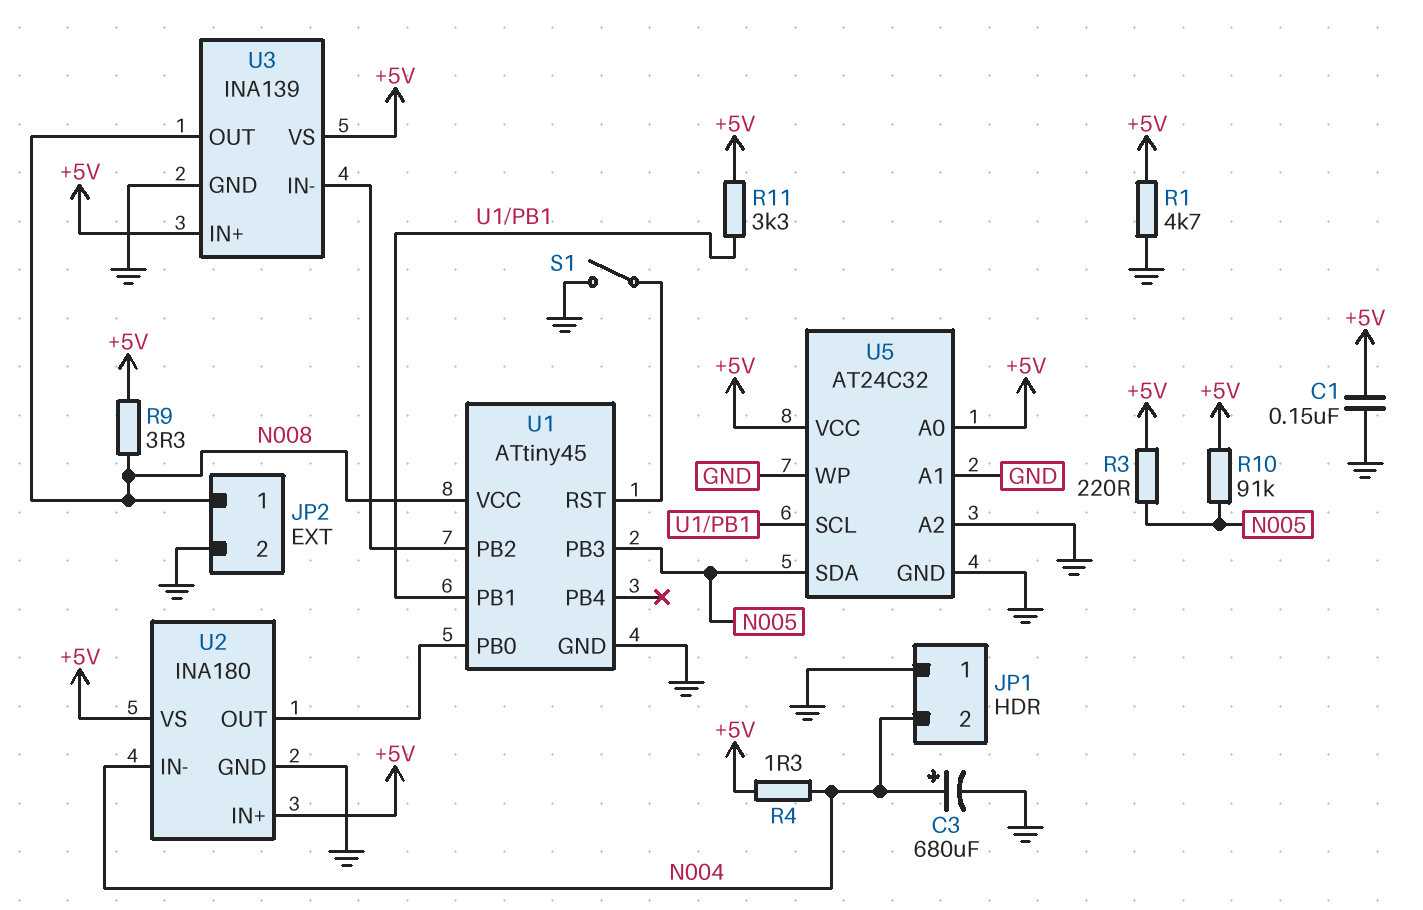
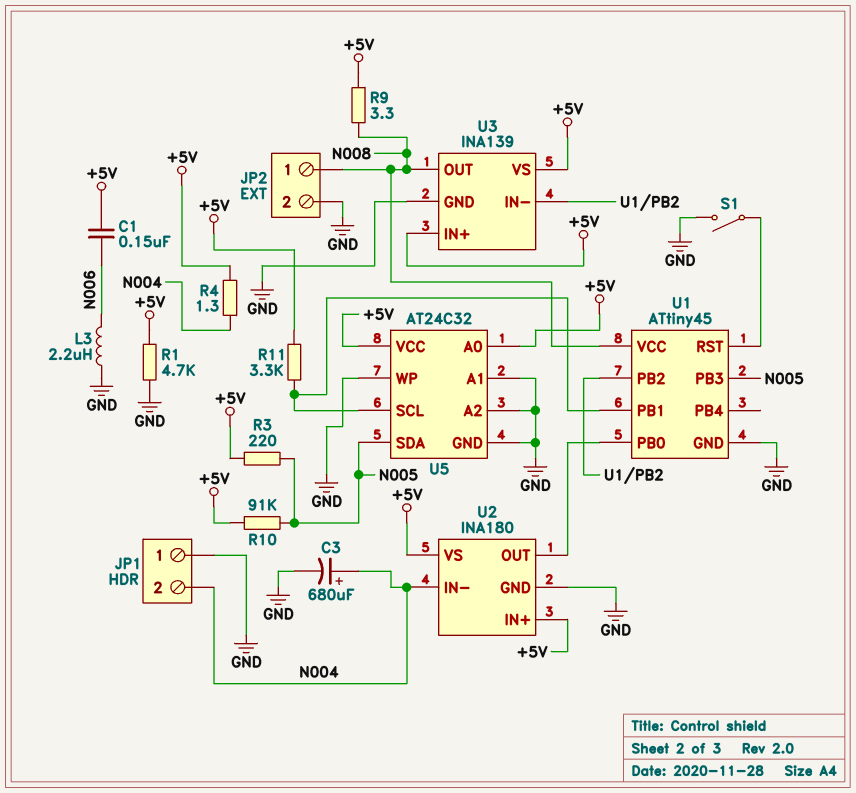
C1: 150nF (+5V, GND) -> 150nF (+5V, N006)
L3: none -> 2.2uH (GND, N006)

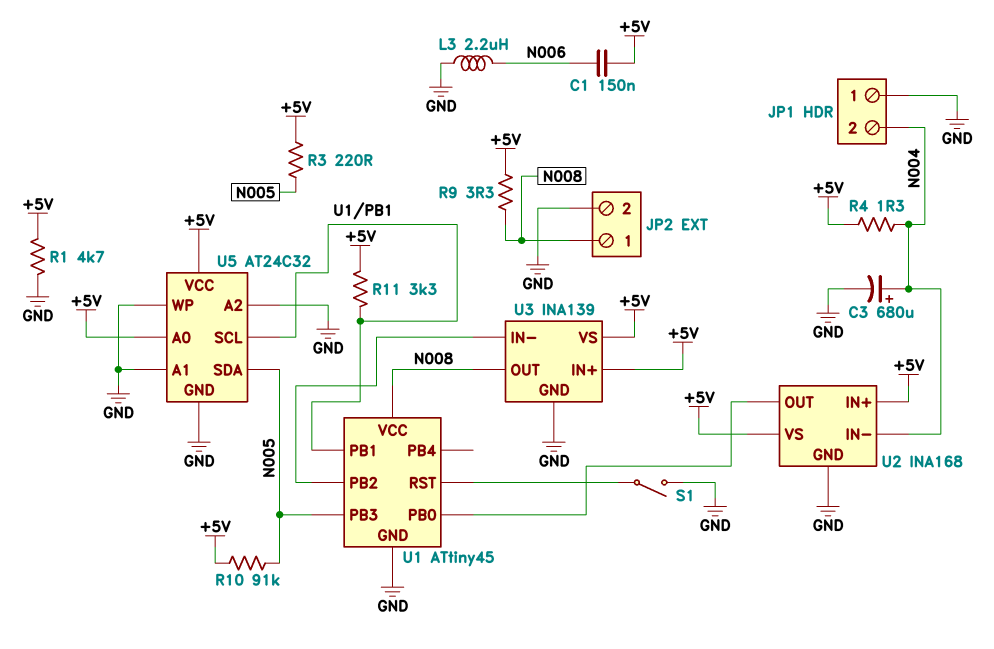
U2: INA180 -> INA168

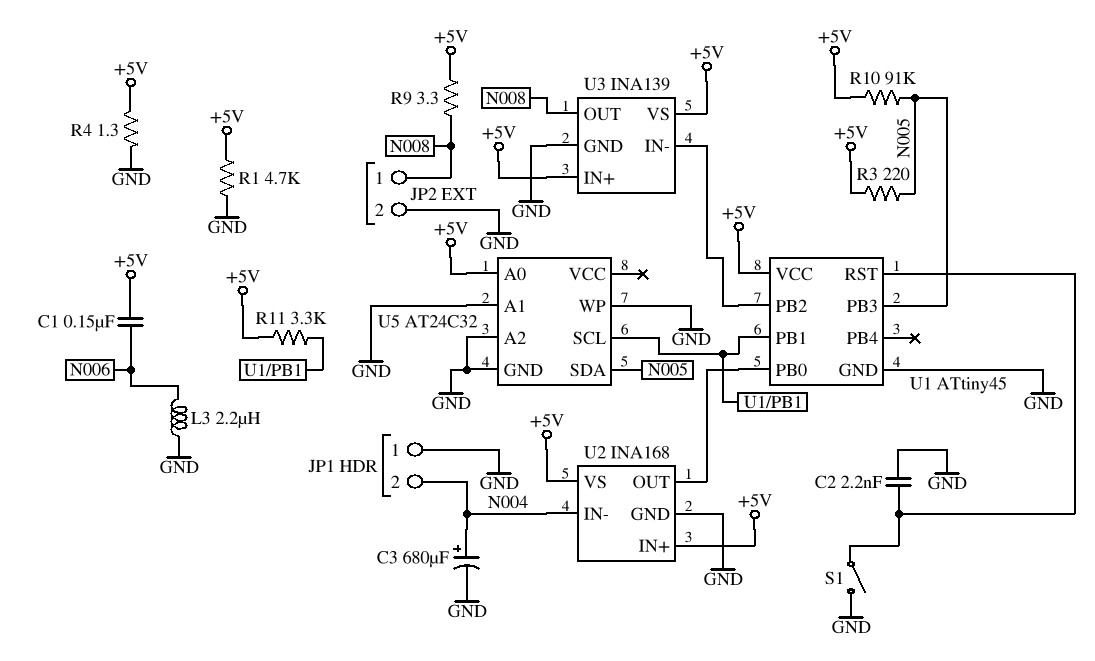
C2: none -> 2.2nF (GND, U1/RST)
R4: 1.3 (+5V, N004) -> 1.3 (+5V, GND)
U1 pin VCC: N008 -> +5V
U5 pin VCC: +5V -> none

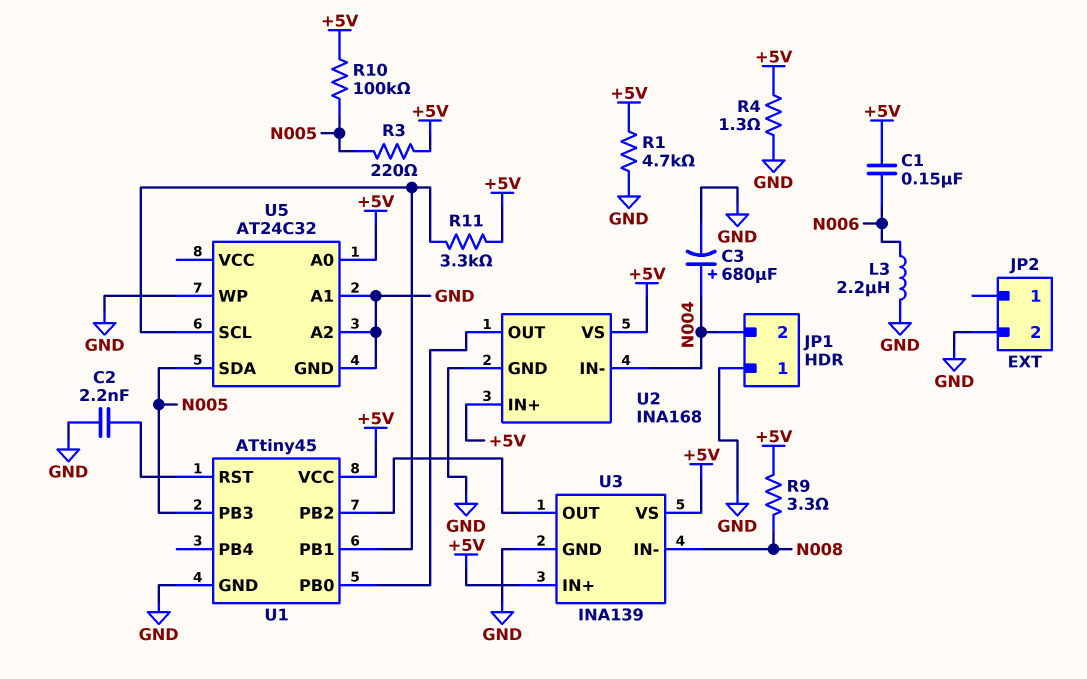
JP2 pin 1: N008 -> none
R10: 91k (+5V, N005) -> 100k (+5V, N005)
S1: switch (GND, U1/RST) -> none
U3 pin IN-: U1/PB2 -> N008
U3 pin OUT: N008 -> U1/PB2

